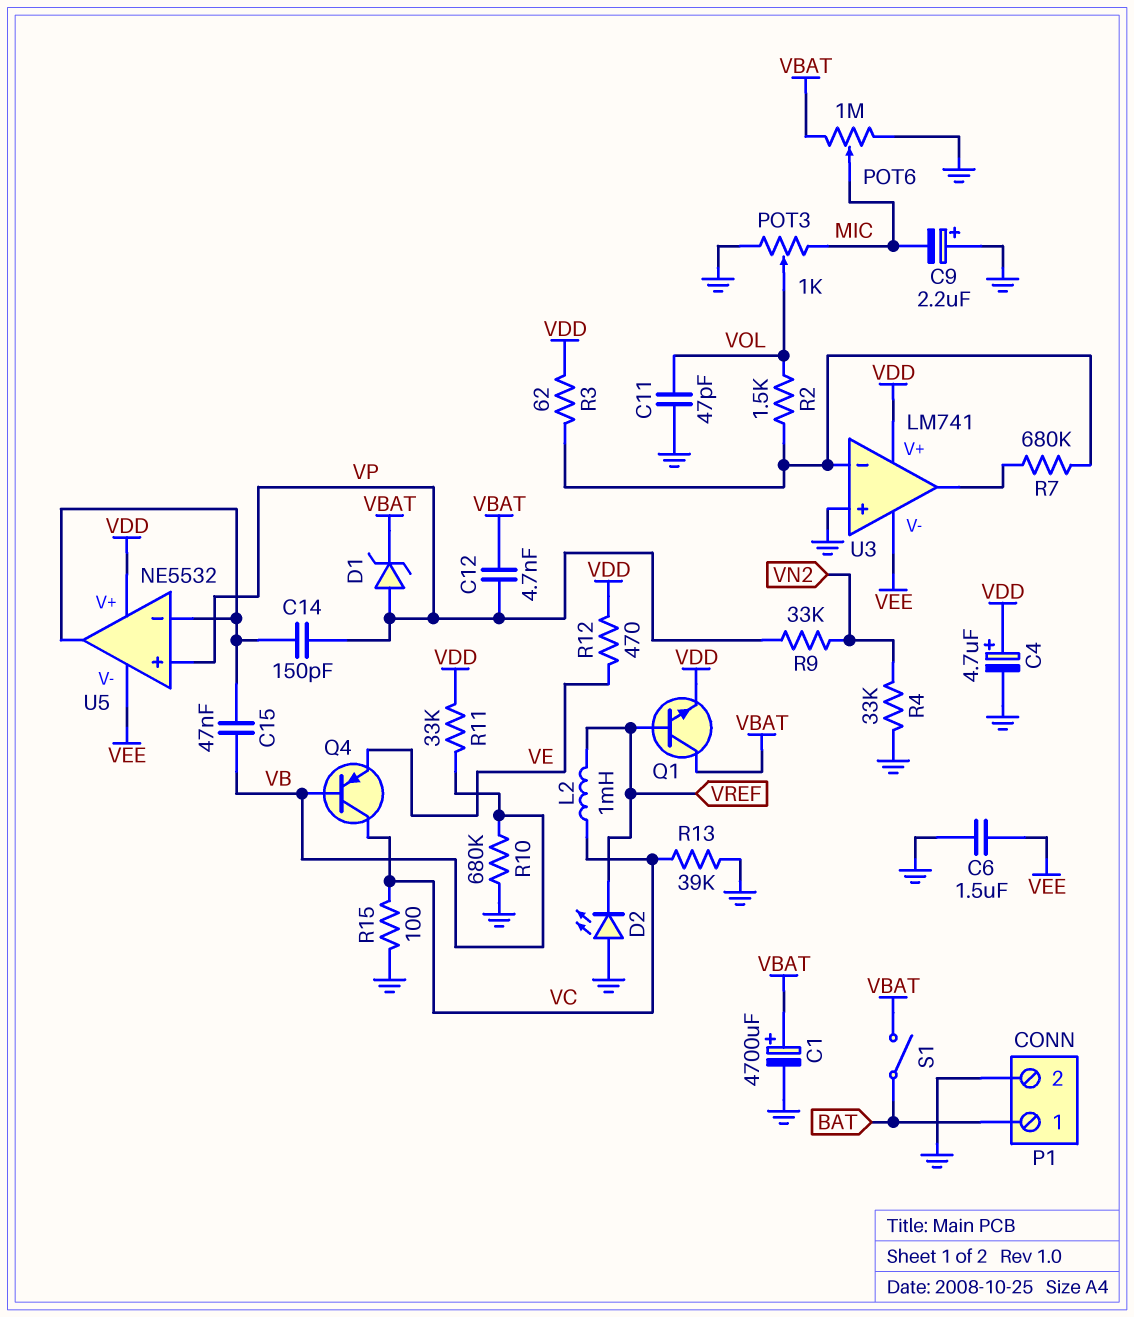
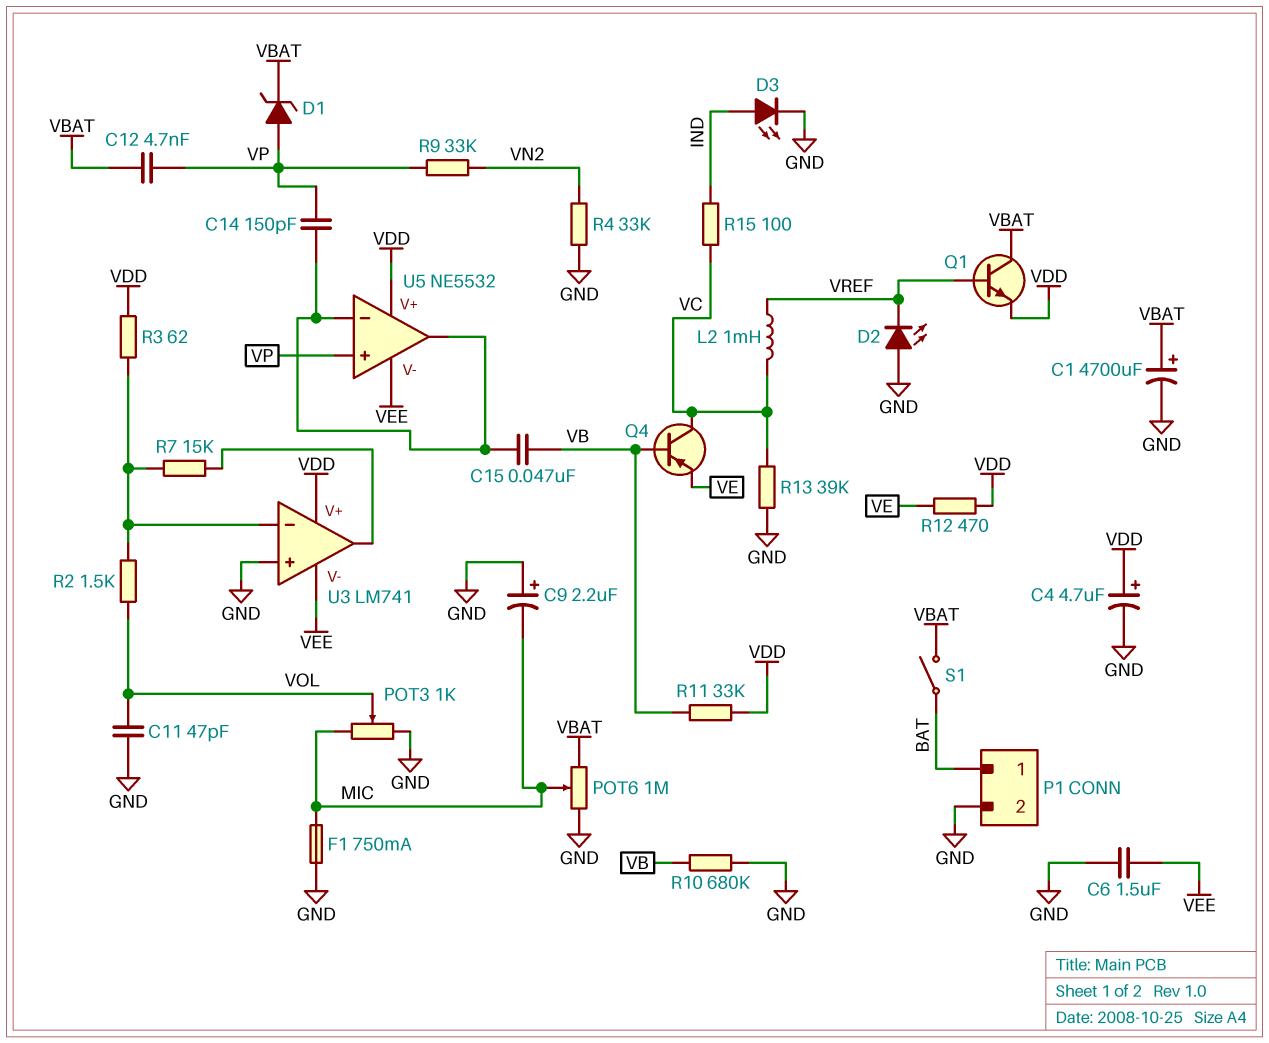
D3: none -> LED (A IND, K GND)
F1: none -> 750mA (GND, MIC)
R7: 680k (U3/in-, U3/out) -> 15k (U3/in-, U3/out)
R15: 100 (GND, VC) -> 100 (IND, VC)

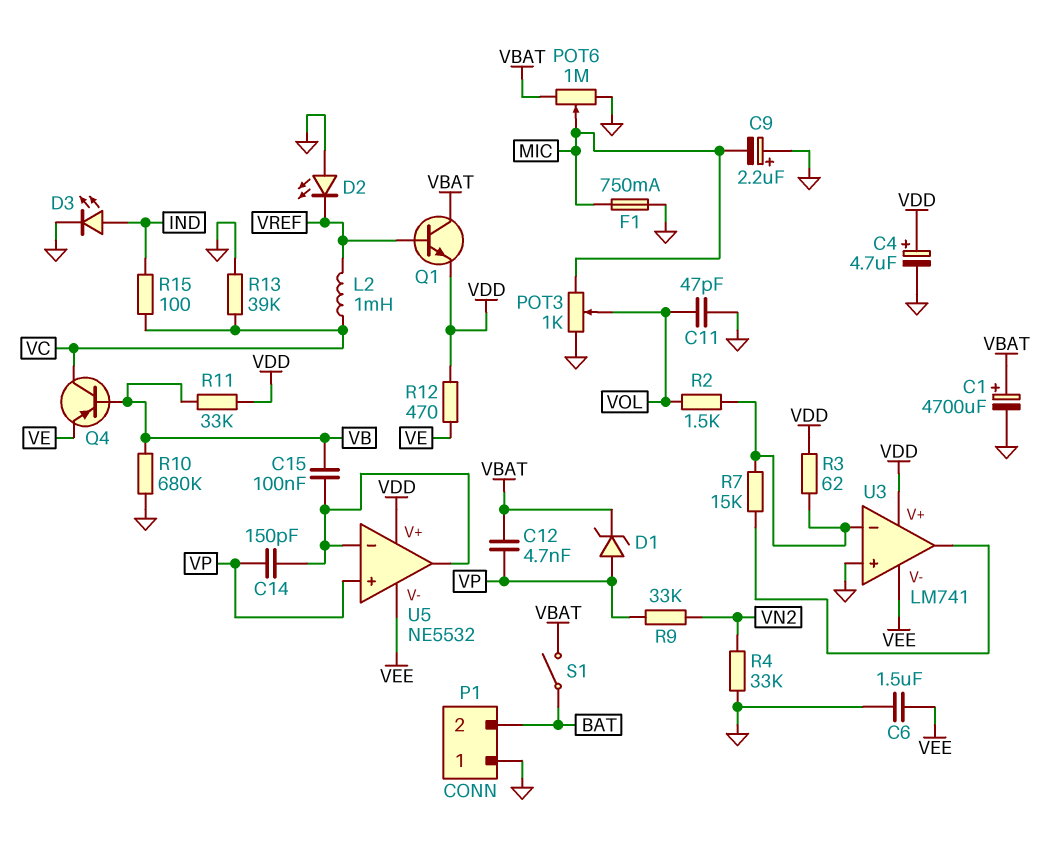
C15: 47nF (U5/in-, VB) -> 100nF (U5/in-, VB)
P1 pin 1: BAT -> GND
P1 pin 2: GND -> BAT

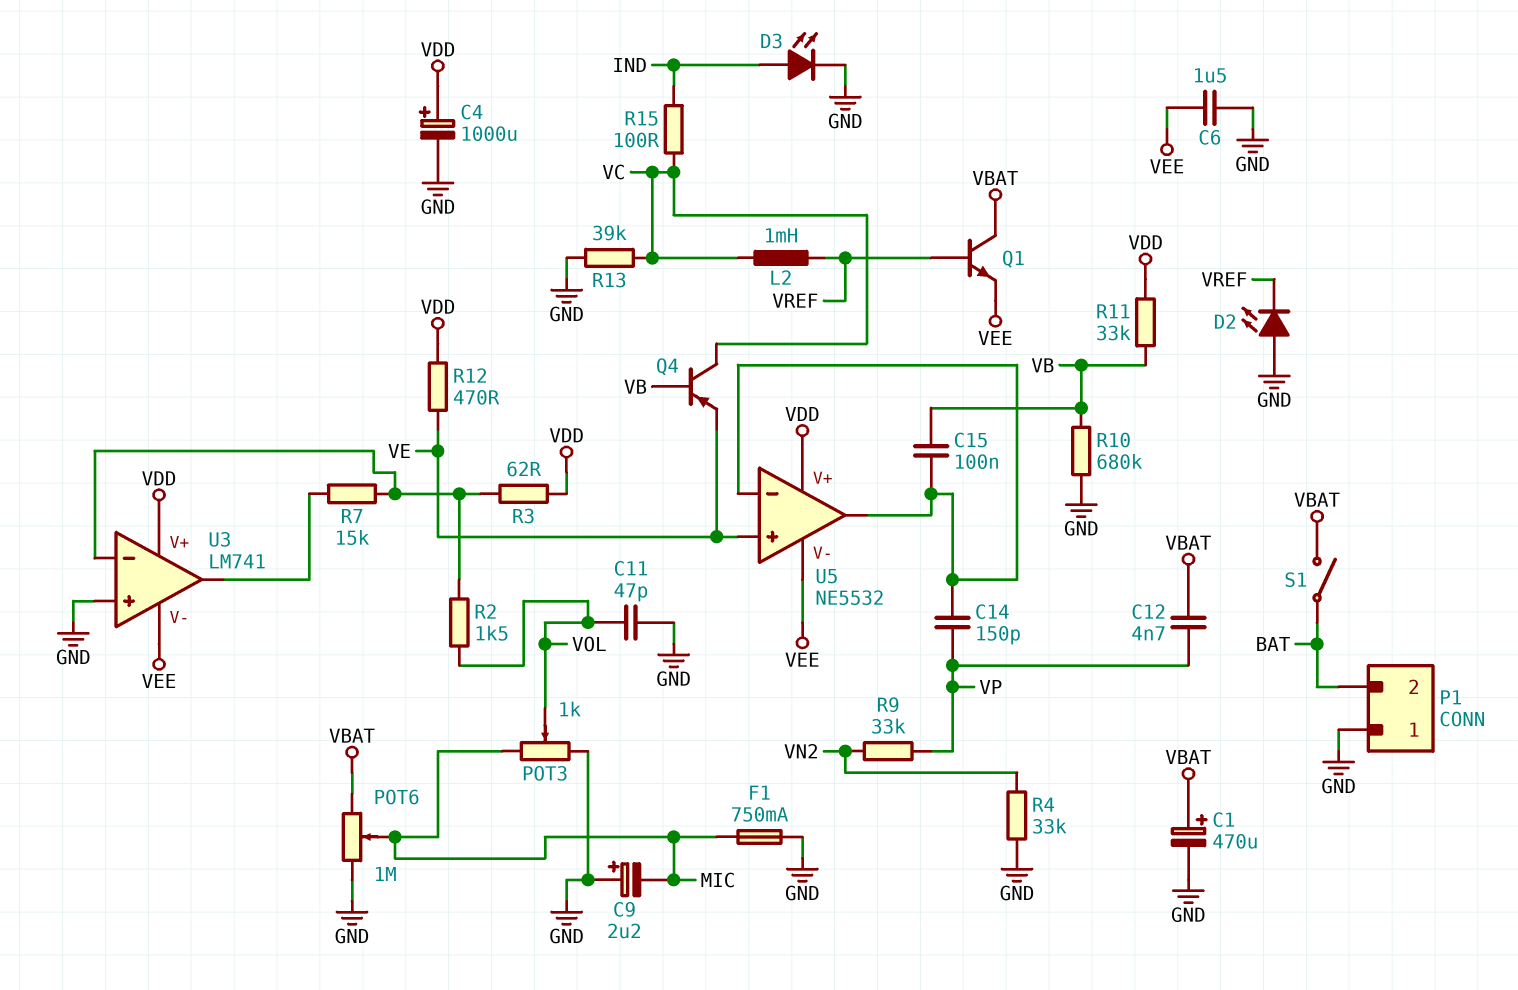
C1: 4700uF (plus VBAT, minus GND) -> 470uF (plus VBAT, minus GND)
C4: 4.7uF (plus VDD, minus GND) -> 1000uF (plus VDD, minus GND)
D1: zener (A VP, K VBAT) -> none
Q1: NPN (B VREF, C VBAT, E VDD) -> NPN (B VREF, C VBAT, E VEE)
U5 pin in+: VP -> VE

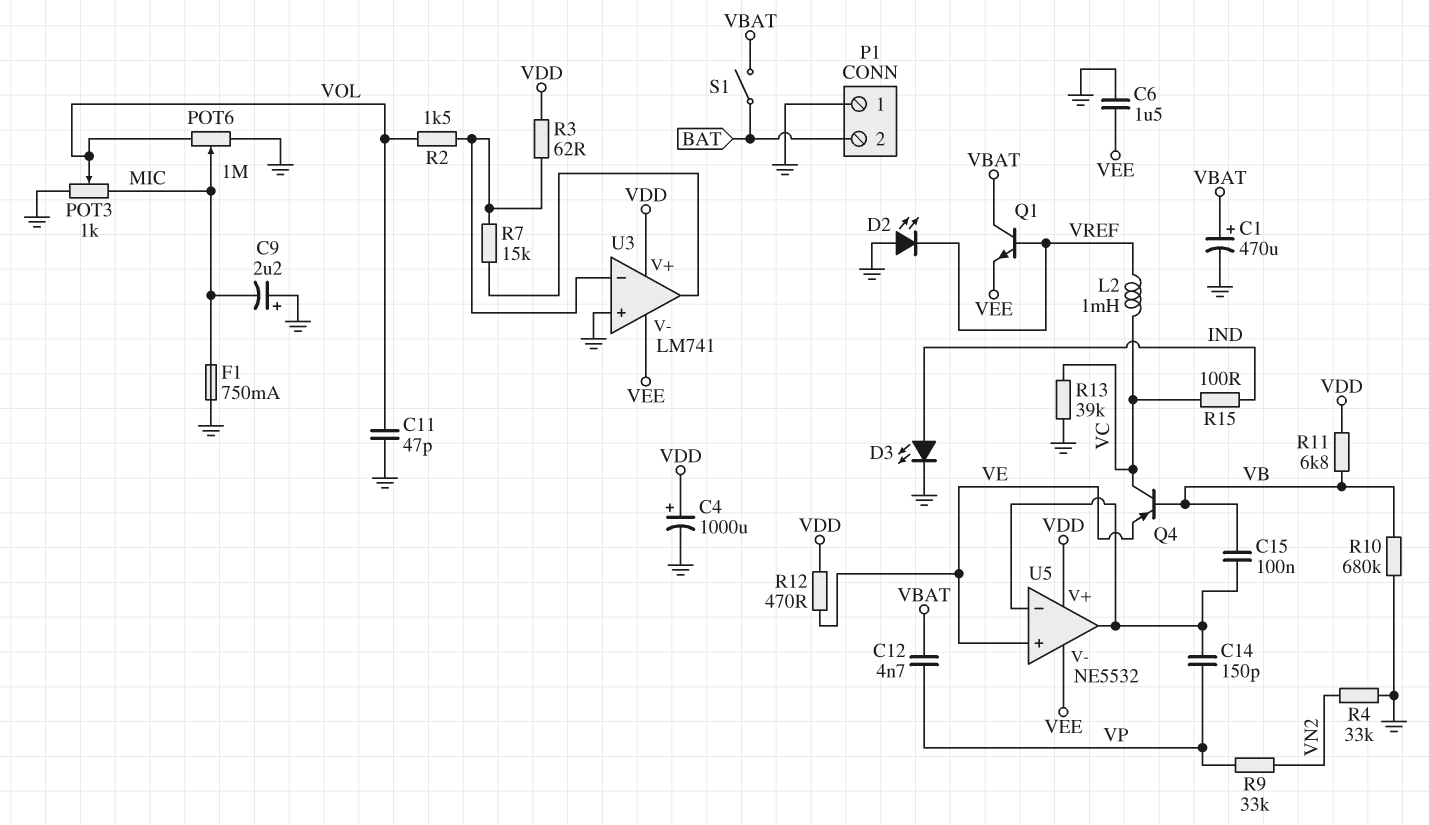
POT6: 1M (GND, VBAT, wiper MIC) -> 1M (GND, VOL, wiper MIC)
R11: 33k (VB, VDD) -> 6.8k (VB, VDD)

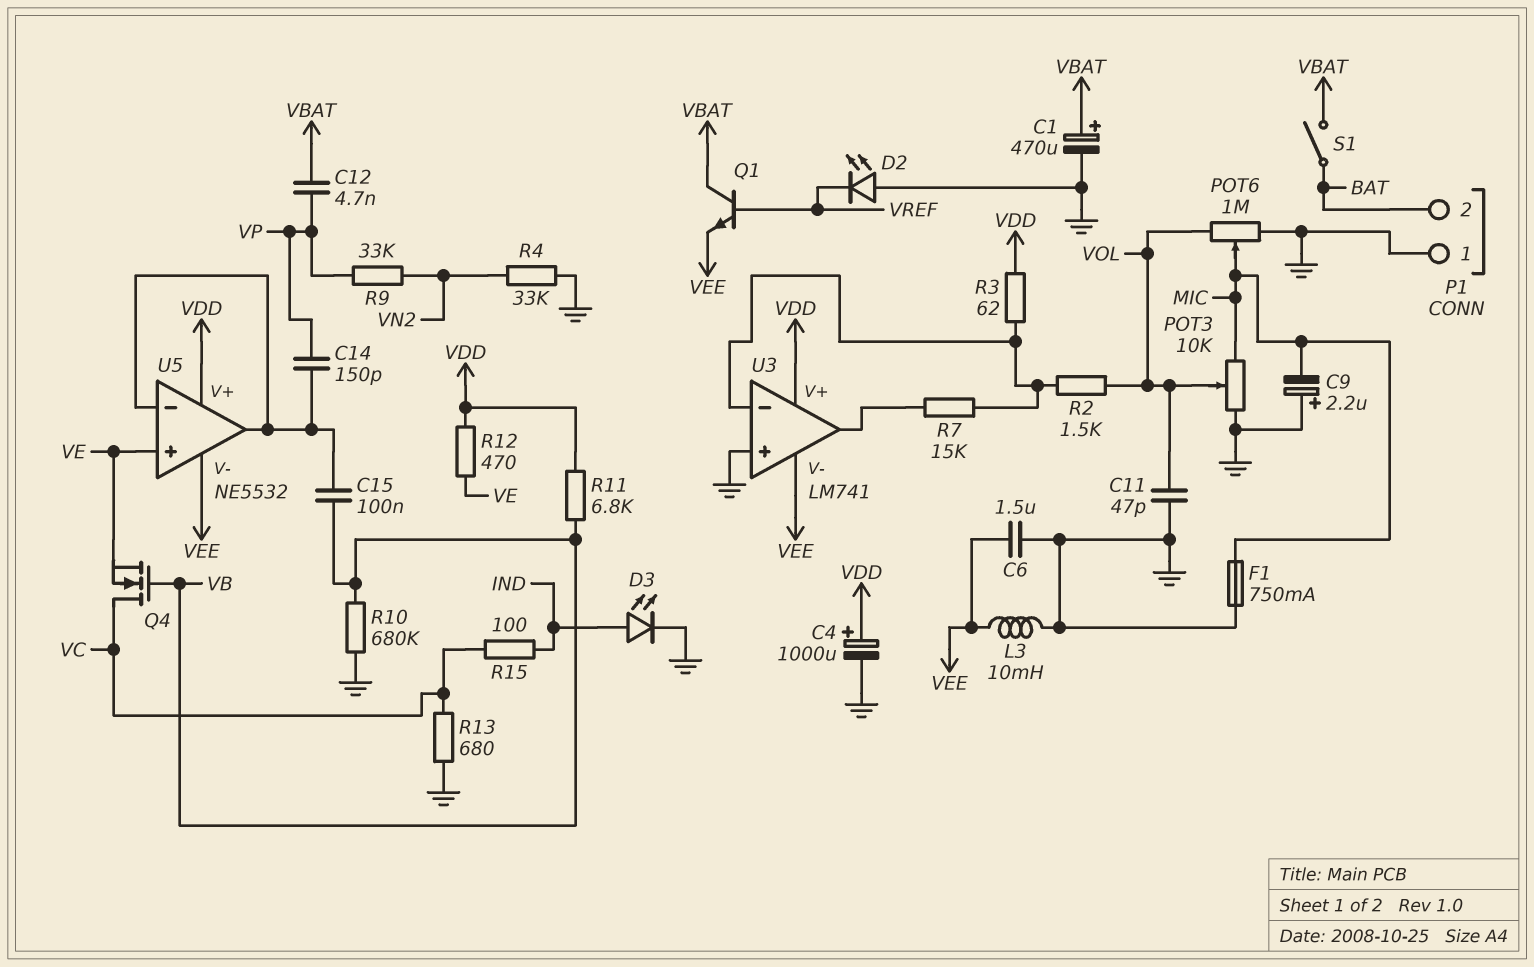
L2: 1mH (VC, VREF) -> none
L3: none -> 10mH (GND, VEE)
POT3: 1k (GND, MIC, wiper VOL) -> 10k (GND, MIC, wiper VOL)
Q4: PNP (B VB, C VC, E VE) -> NMOS (G VB, D VC, S VE)
R13: 39k (GND, VC) -> 680 (GND, VC)

